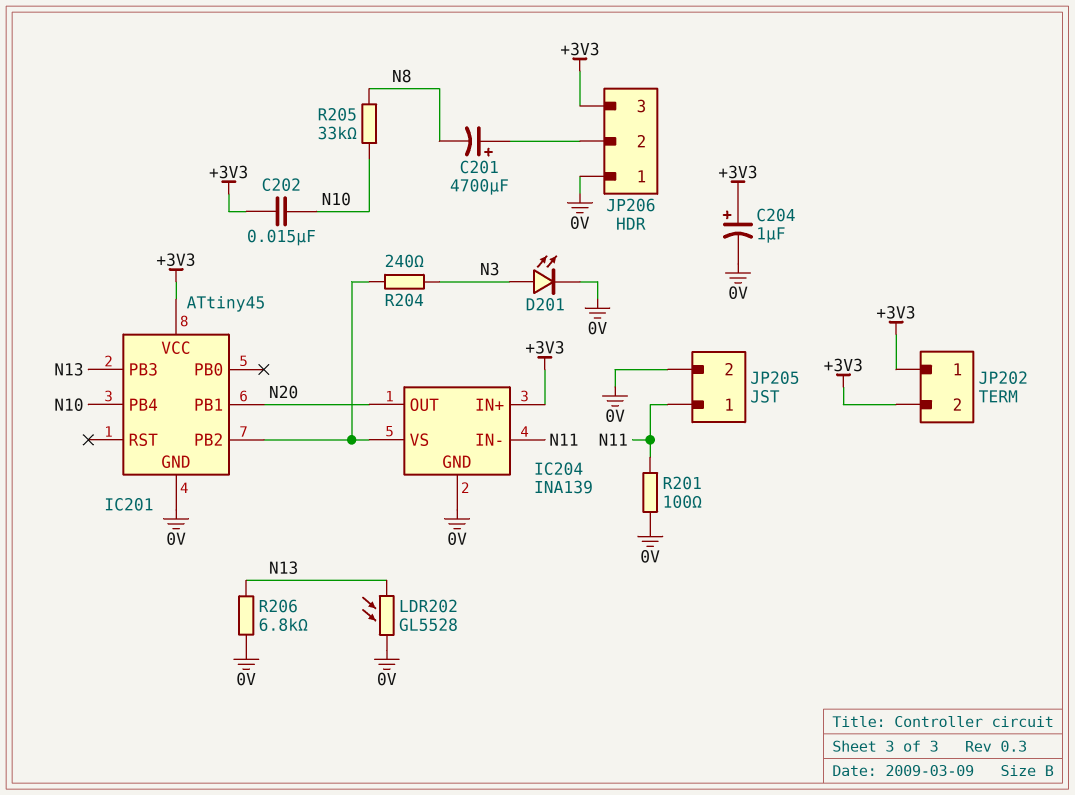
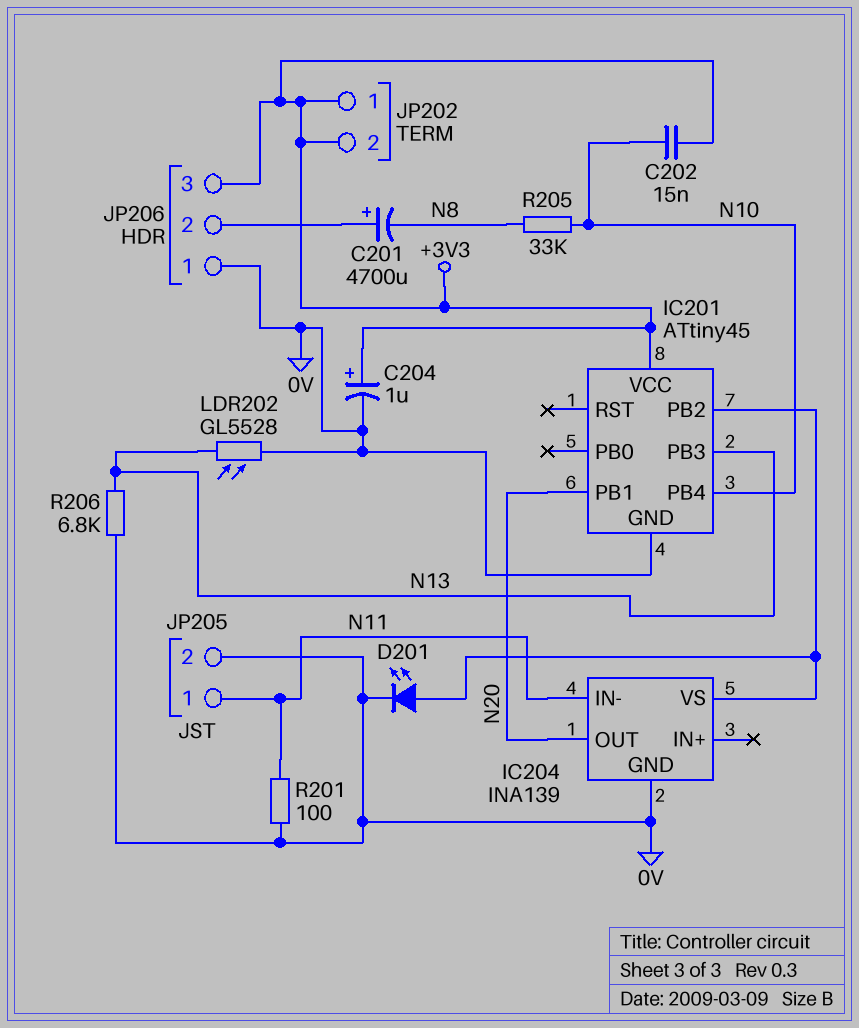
D201: LED (A N3, K 0V) -> LED (A IC201/PB2, K 0V)
IC204 pin IN+: +3V3 -> none
R204: 240 (IC201/PB2, N3) -> none

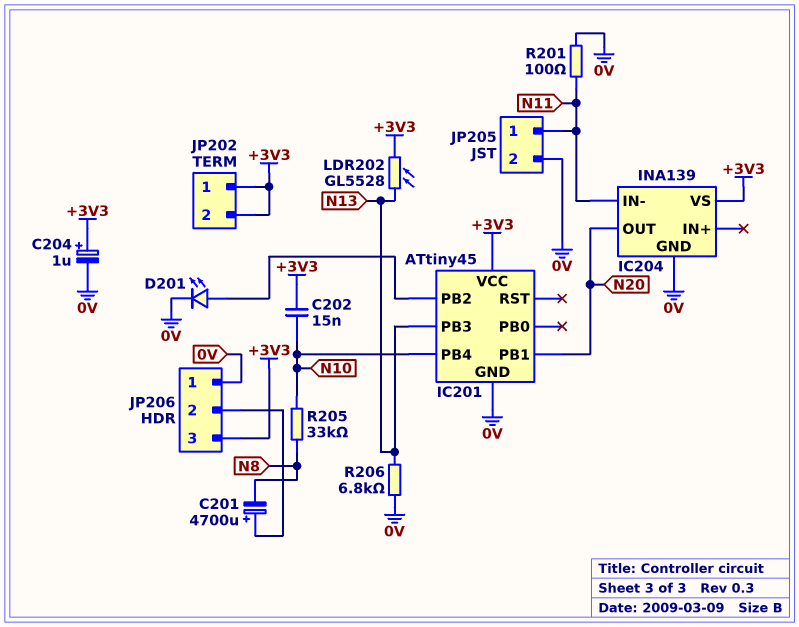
IC204 pin VS: IC201/PB2 -> +3V3
LDR202: GL5528 (0V, N13) -> GL5528 (+3V3, N13)

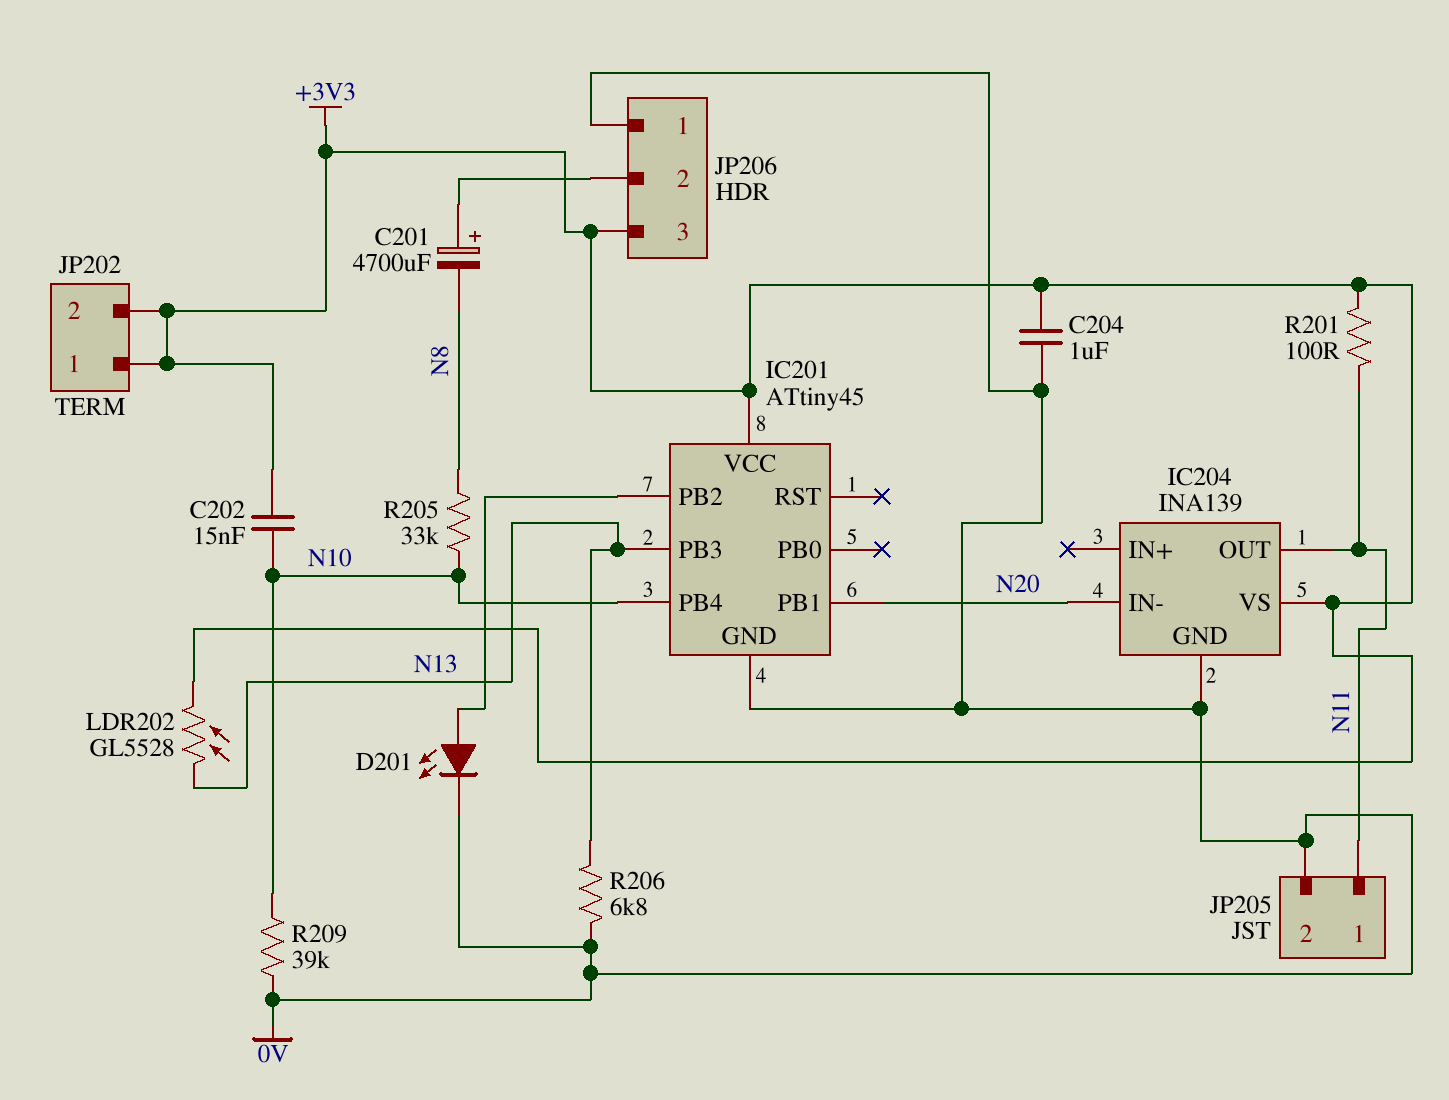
C204: 1uF (plus +3V3, minus 0V) -> 1uF (+3V3, 0V)
IC204 pin IN-: N11 -> N20
IC204 pin OUT: N20 -> N11
R201: 100 (0V, N11) -> 100 (+3V3, N11)
R209: none -> 39k (0V, N10)

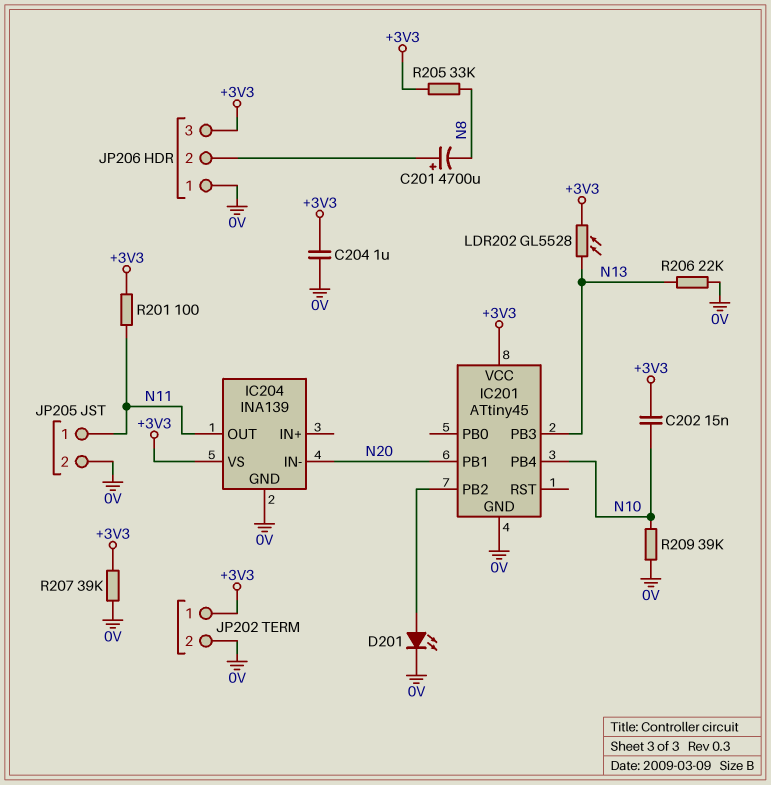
JP202 pin 2: +3V3 -> 0V
R205: 33k (N8, N10) -> 33k (+3V3, N8)
R206: 6.8k (0V, N13) -> 22k (0V, N13)
R207: none -> 39k (+3V3, 0V)

